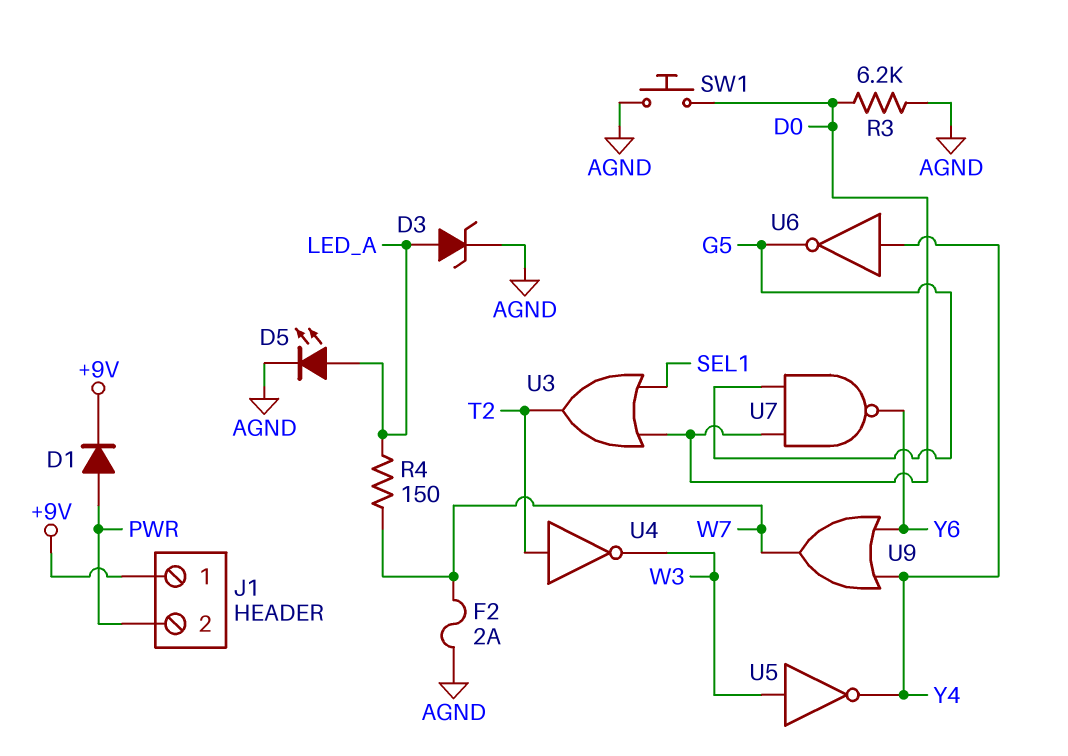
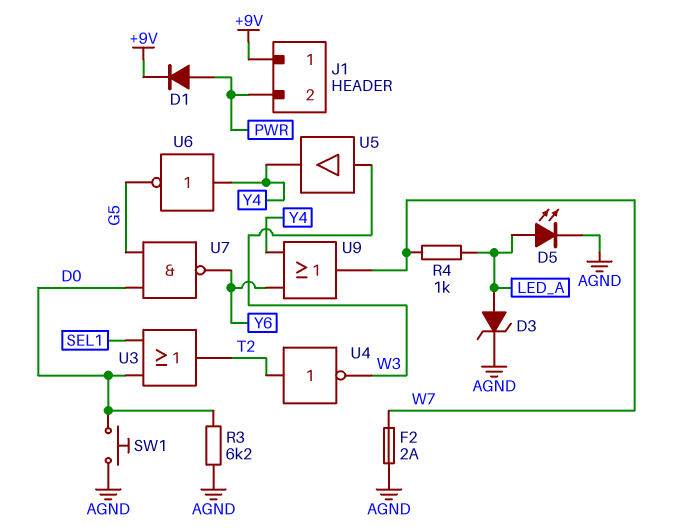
R4: 150 (LED_A, W7) -> 1k (LED_A, W7)
U5: NOT (in W3, out Y4) -> buffer (in W3, out Y4)

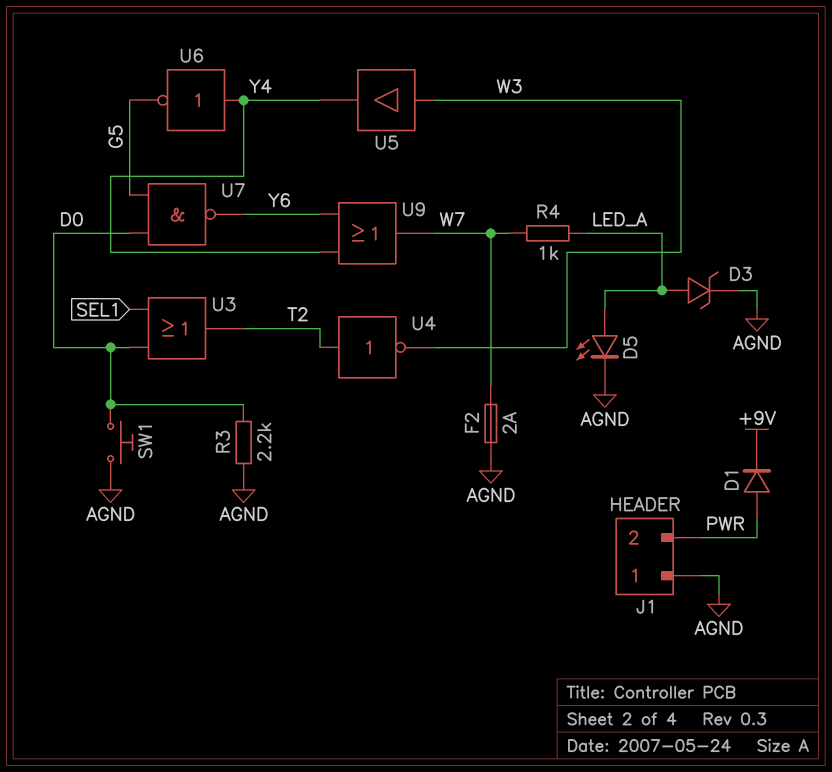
J1 pin 1: +9V -> AGND
R3: 6.2k (AGND, D0) -> 2.2k (AGND, D0)

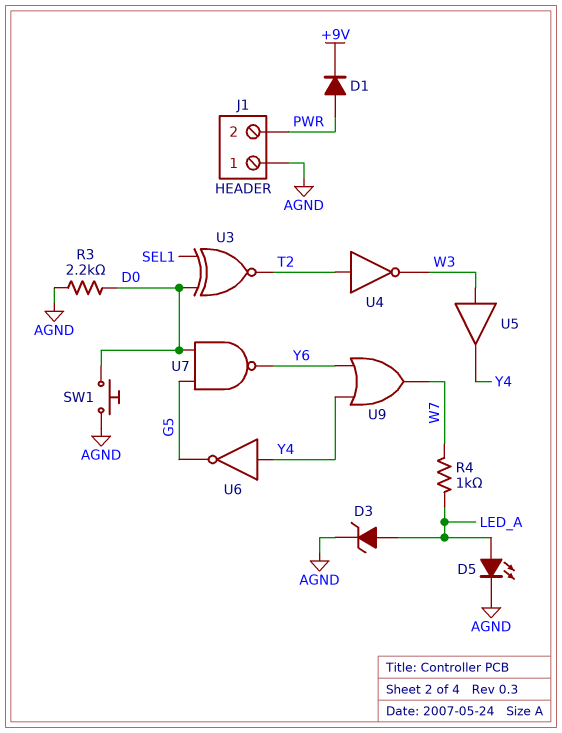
F2: 2A (AGND, W7) -> none
U3: OR (in D0, in SEL1, out T2) -> XNOR (in D0, in SEL1, out T2)

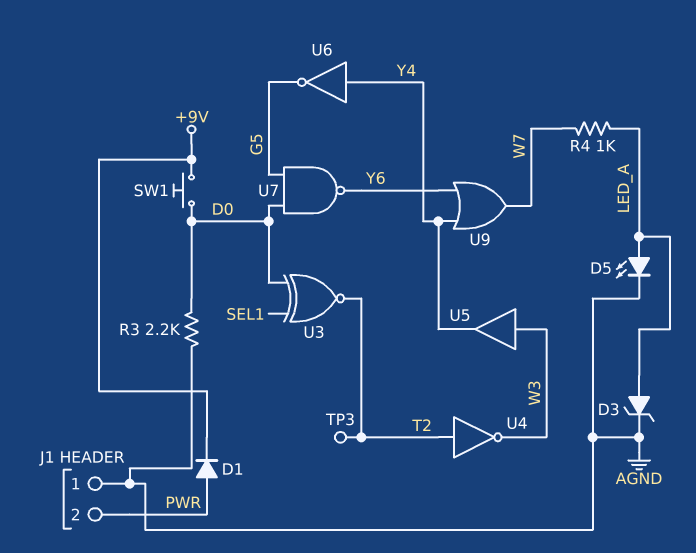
SW1: button (AGND, D0) -> button (+9V, D0)
TP3: none -> test point (T2)

